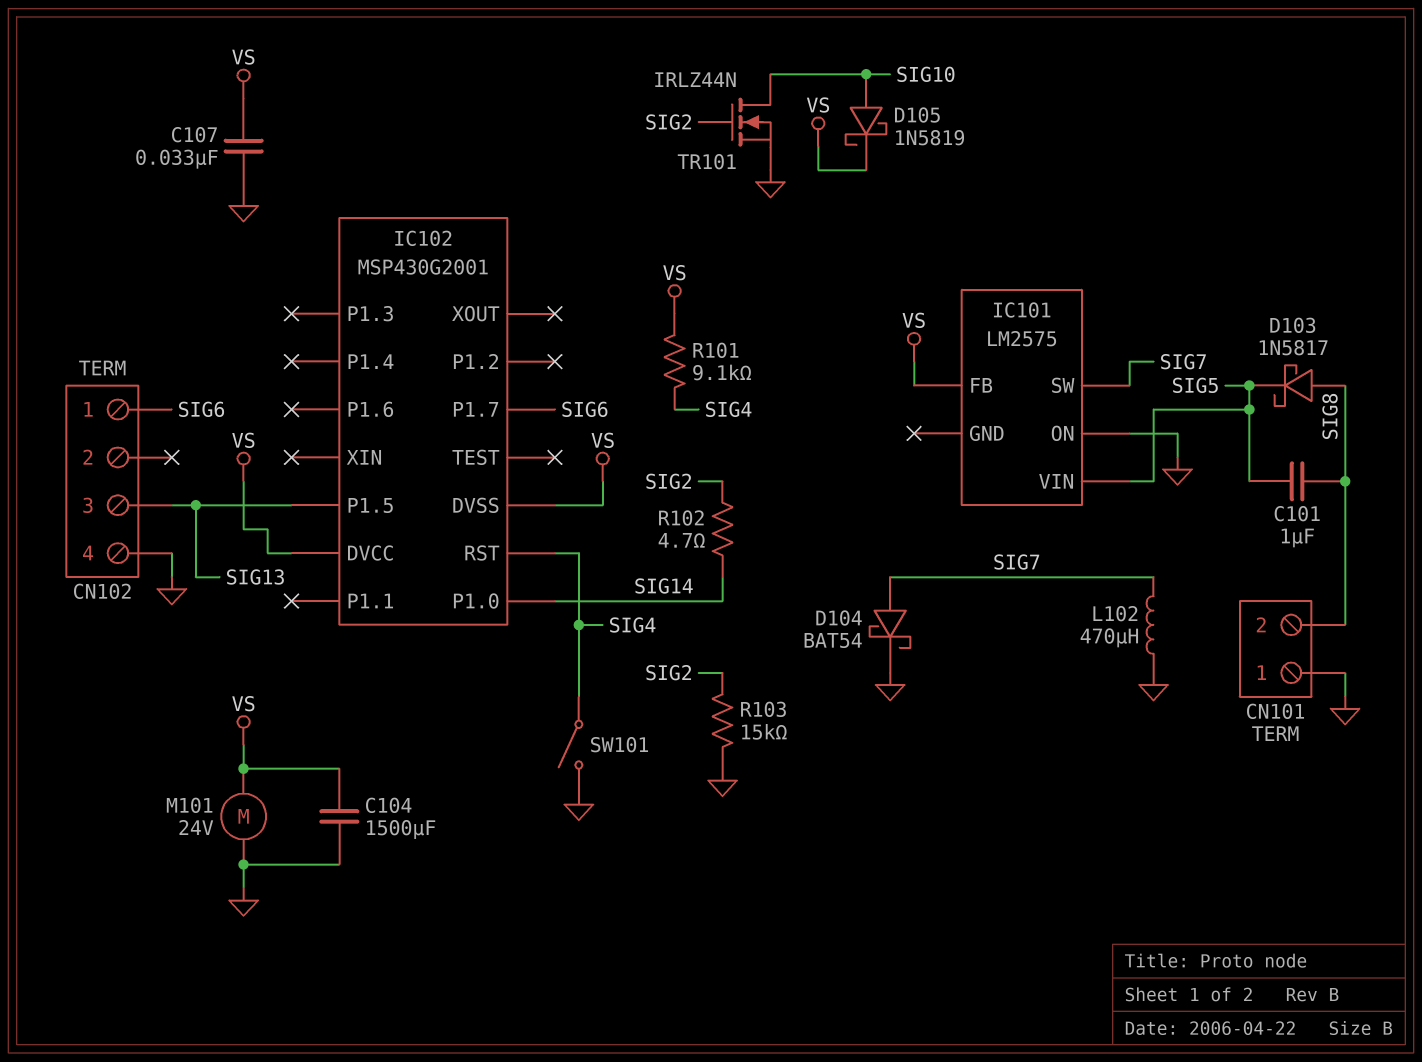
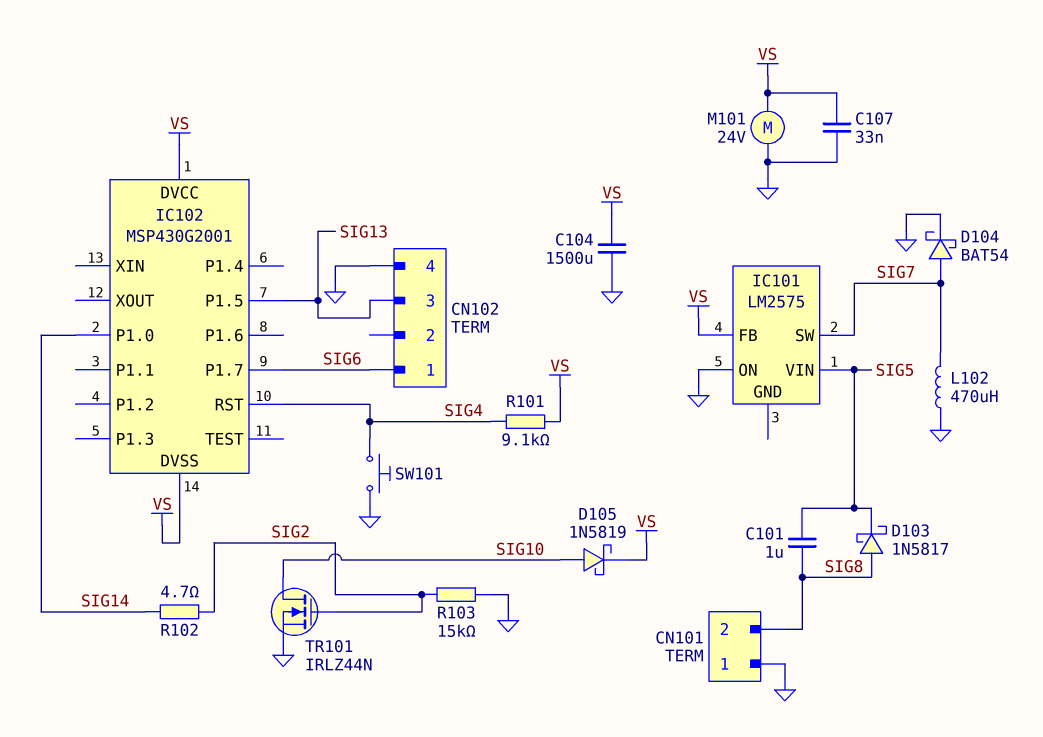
SW101: switch (GND, SIG4) -> button (GND, SIG4)

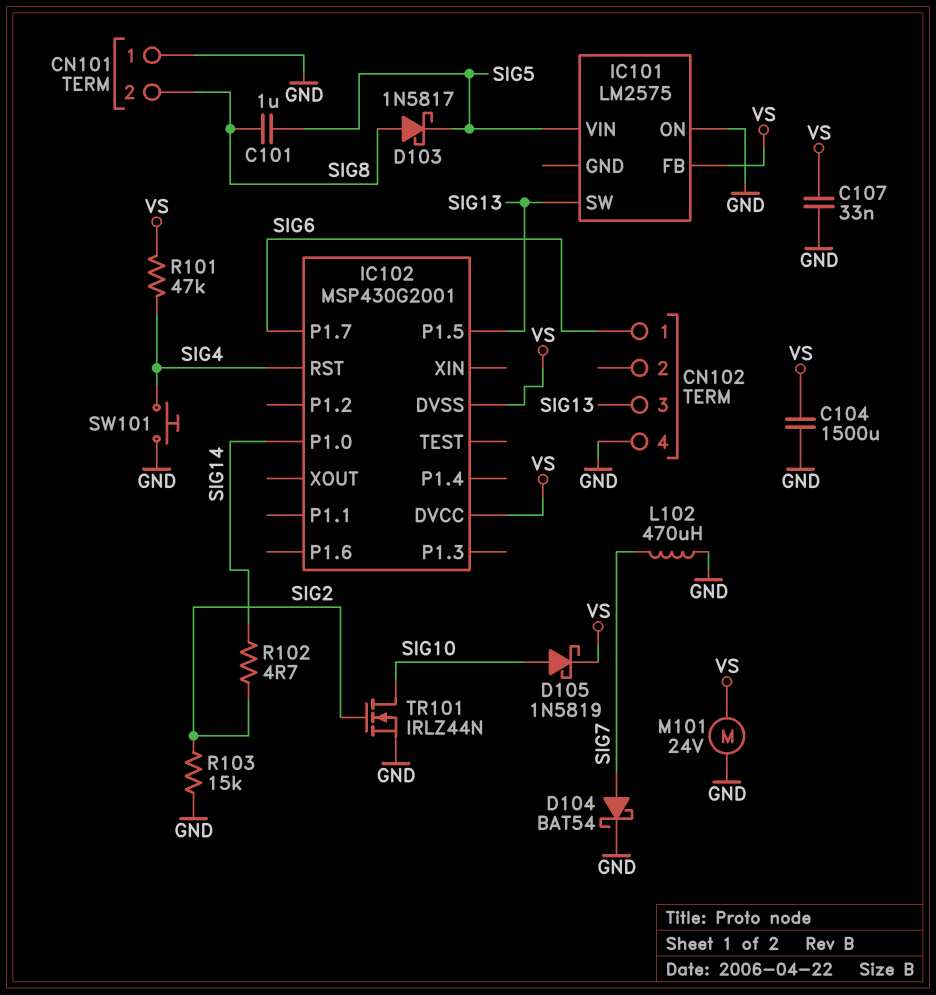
IC101 pin SW: SIG7 -> SIG13
R101: 9.1k (SIG4, VS) -> 47k (SIG4, VS)

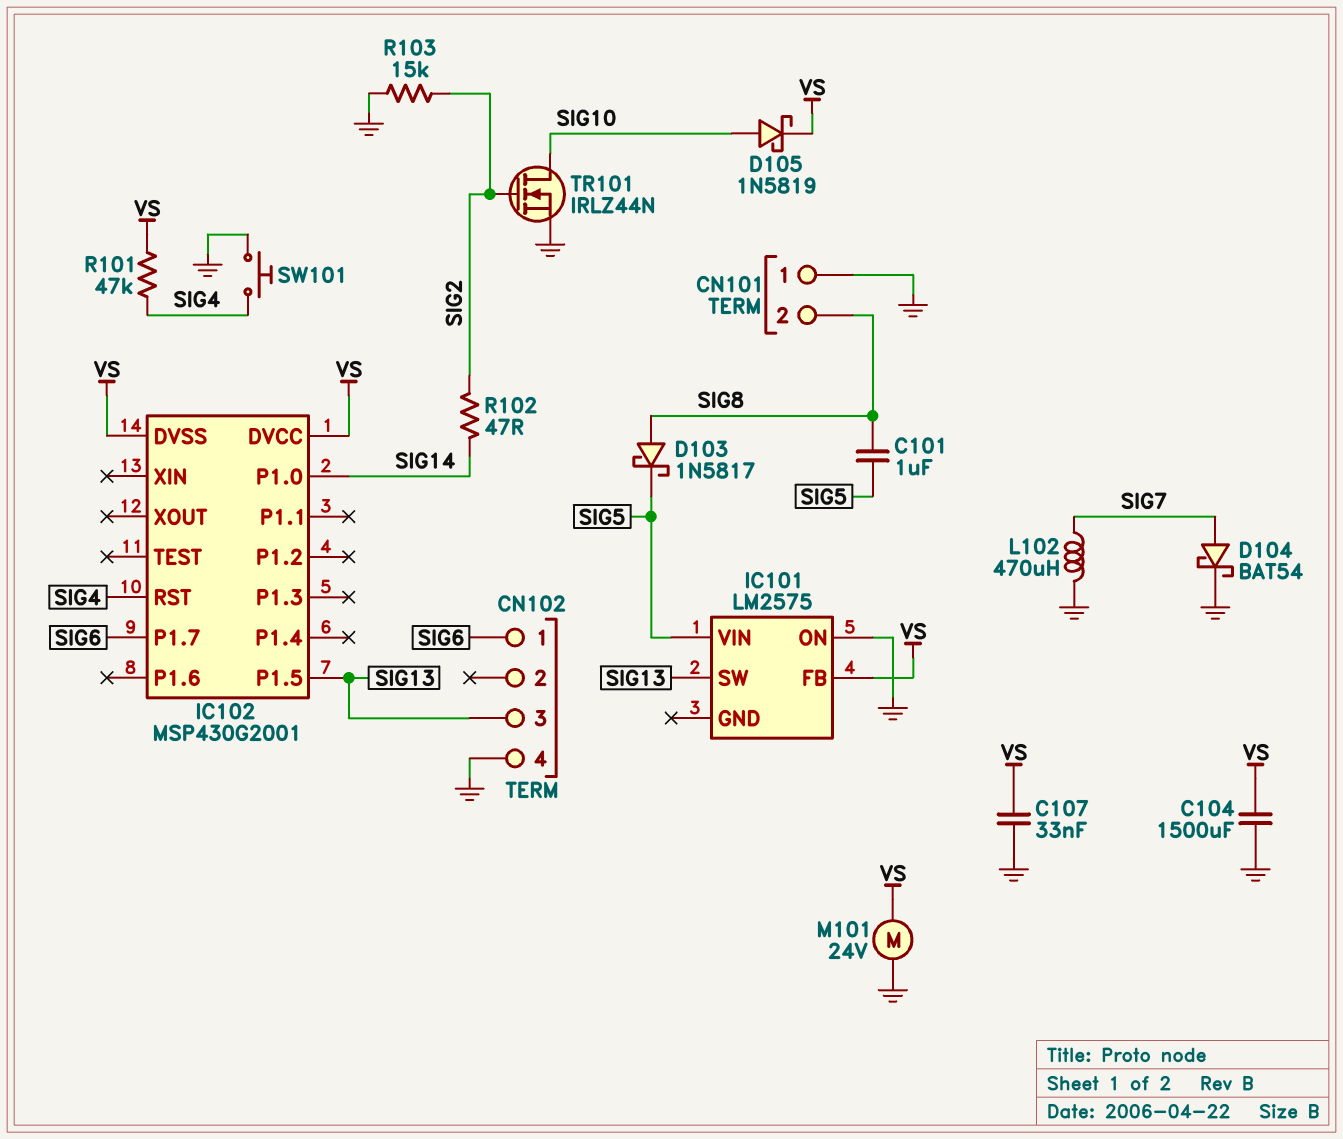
R102: 4.7 (SIG2, SIG14) -> 47 (SIG2, SIG14)

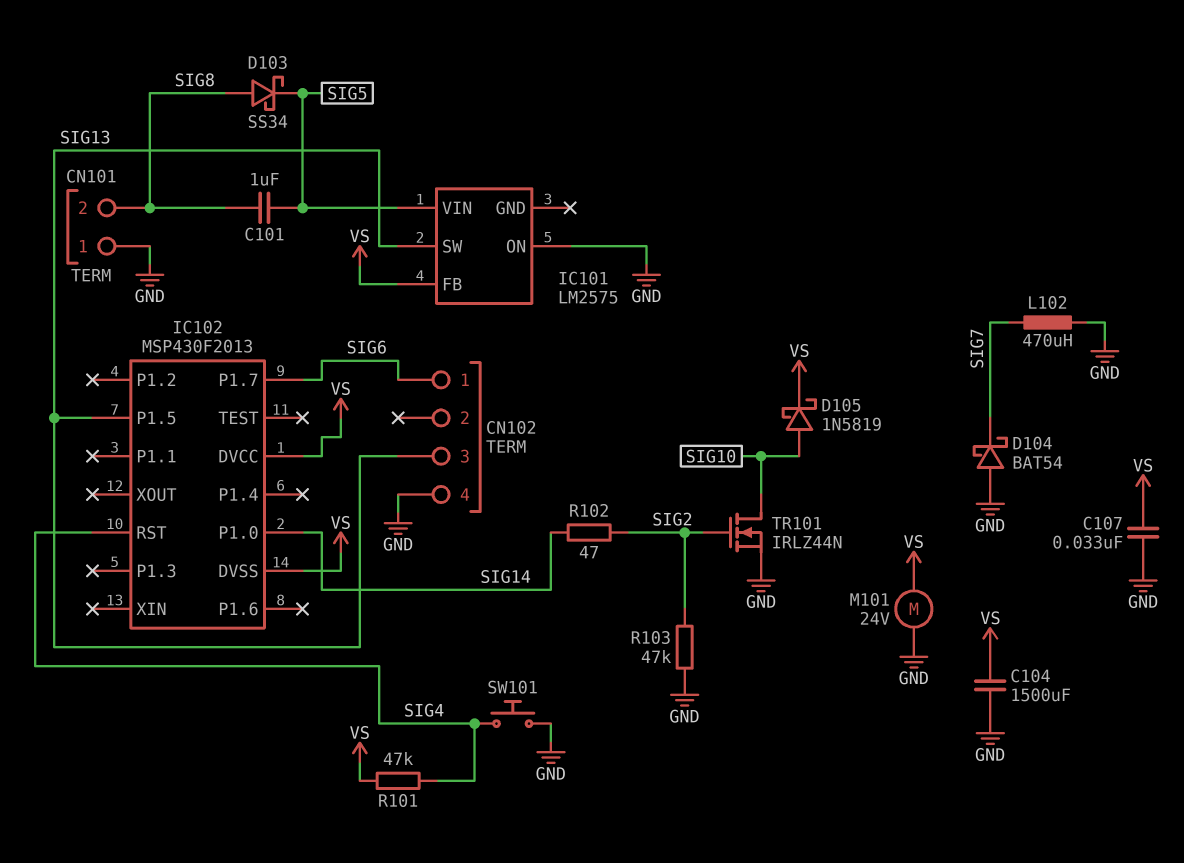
D103: schottky 1N5817 (A SIG8, K SIG5) -> schottky SS34 (A SIG8, K SIG5)
D104: schottky BAT54 (A SIG7, K GND) -> schottky BAT54 (A GND, K SIG7)
IC102: MSP430G2001 -> MSP430F2013
R103: 15k (GND, SIG2) -> 47k (GND, SIG2)

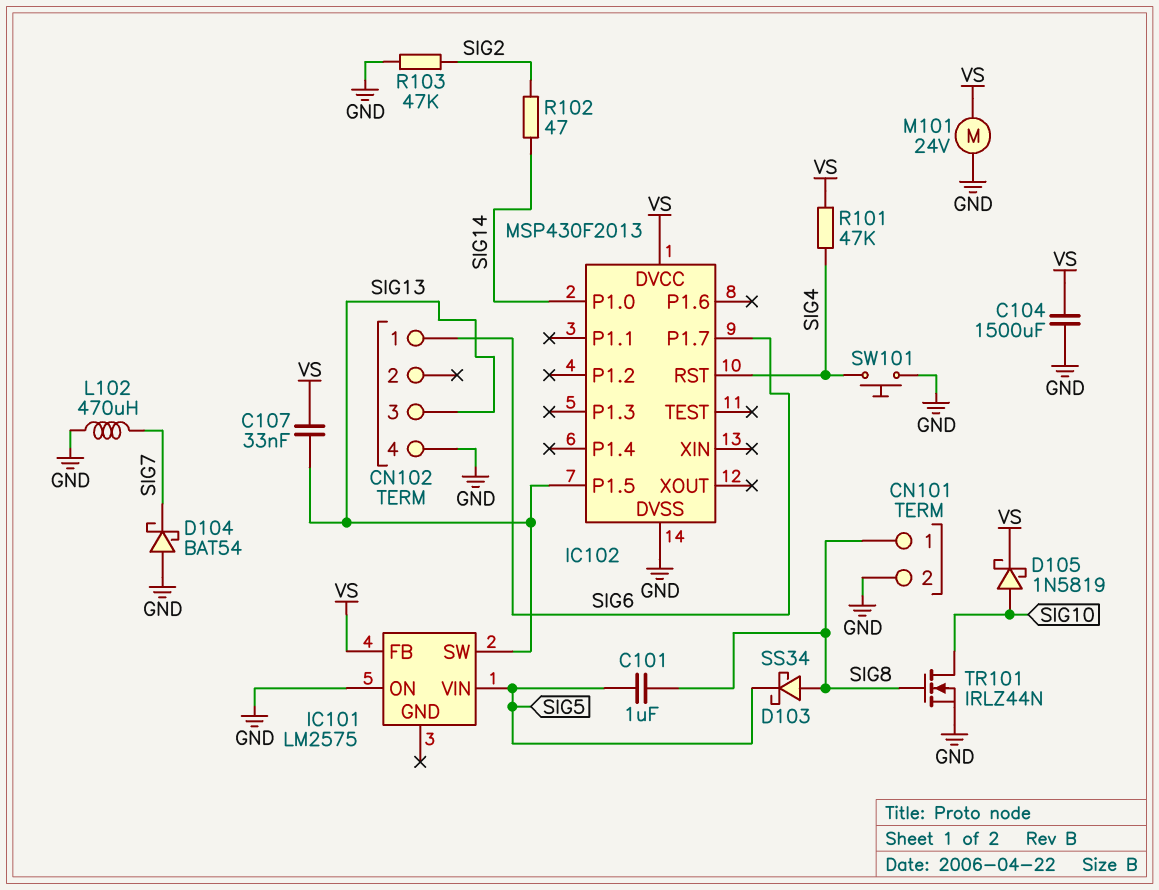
C107: 33nF (GND, VS) -> 33nF (SIG13, VS)
CN101 pin 1: GND -> SIG8
CN101 pin 2: SIG8 -> GND
IC102 pin DVSS: VS -> GND
TR101: NMOS IRLZ44N (G SIG2, D SIG10, S GND) -> NMOS IRLZ44N (G SIG8, D SIG10, S GND)

